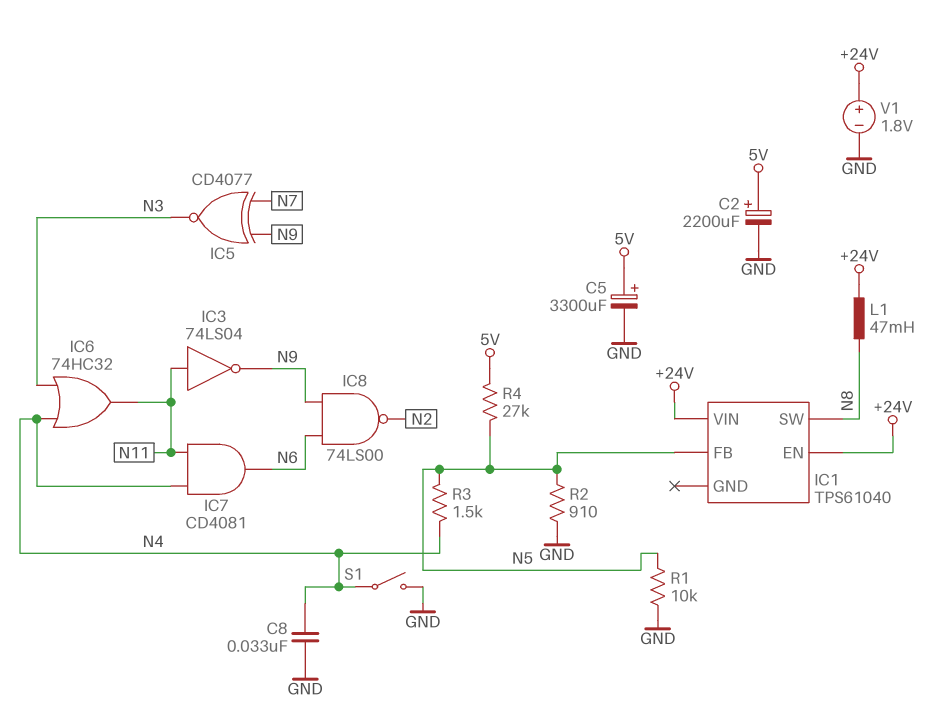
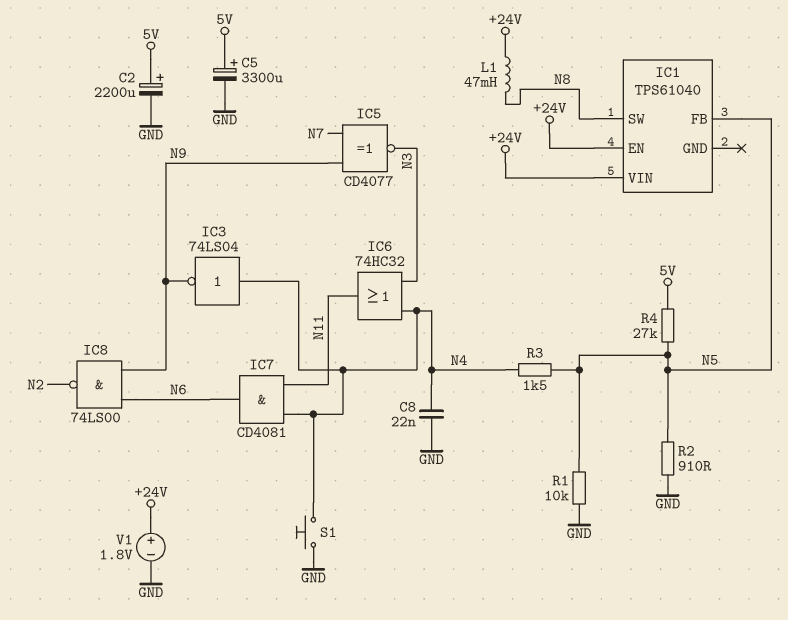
C8: 33nF (GND, N4) -> 22nF (GND, N4)
IC3: NOT 74LS04 (in N11, out N9) -> NOT 74LS04 (in N4, out N9)
S1: switch (GND, N4) -> button (GND, N4)

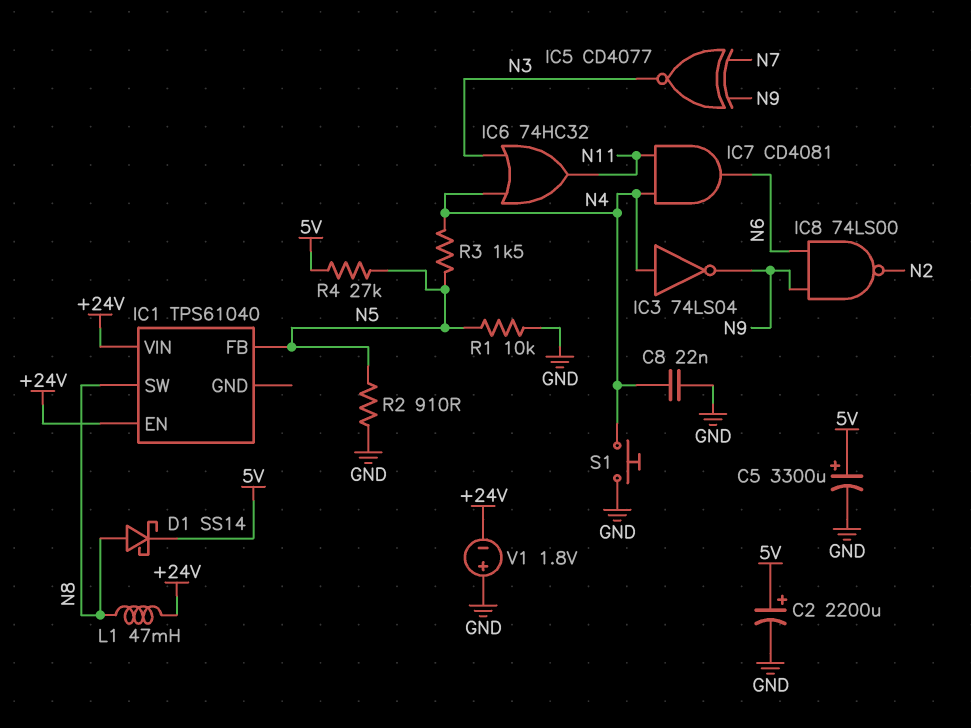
D1: none -> schottky SS14 (A N8, K 5V)
V1: 1.8V (plus +24V, minus GND) -> 1.8V (plus GND, minus +24V)

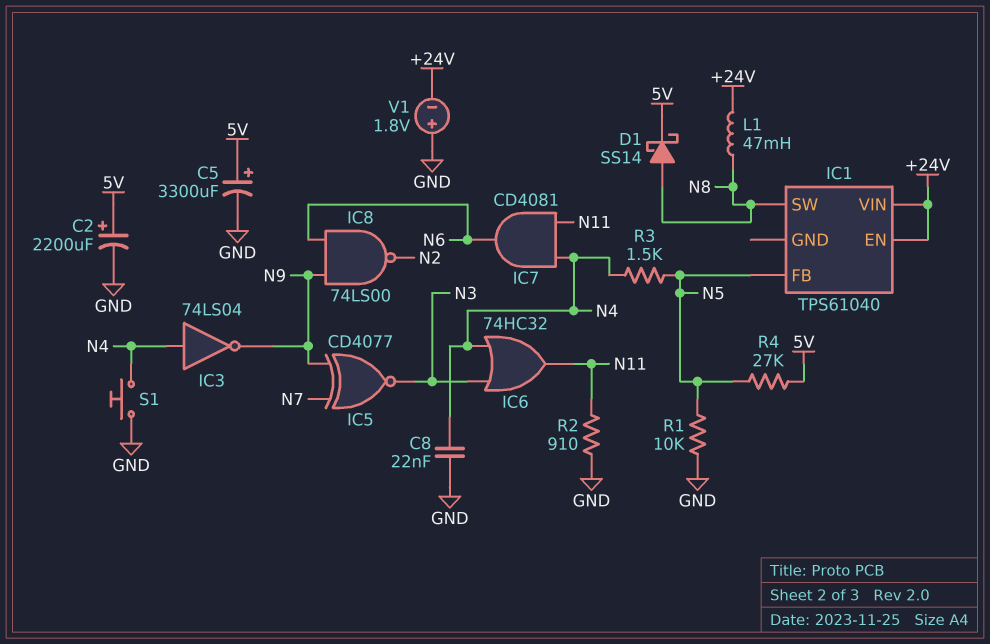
R2: 910 (GND, N5) -> 910 (GND, N11)

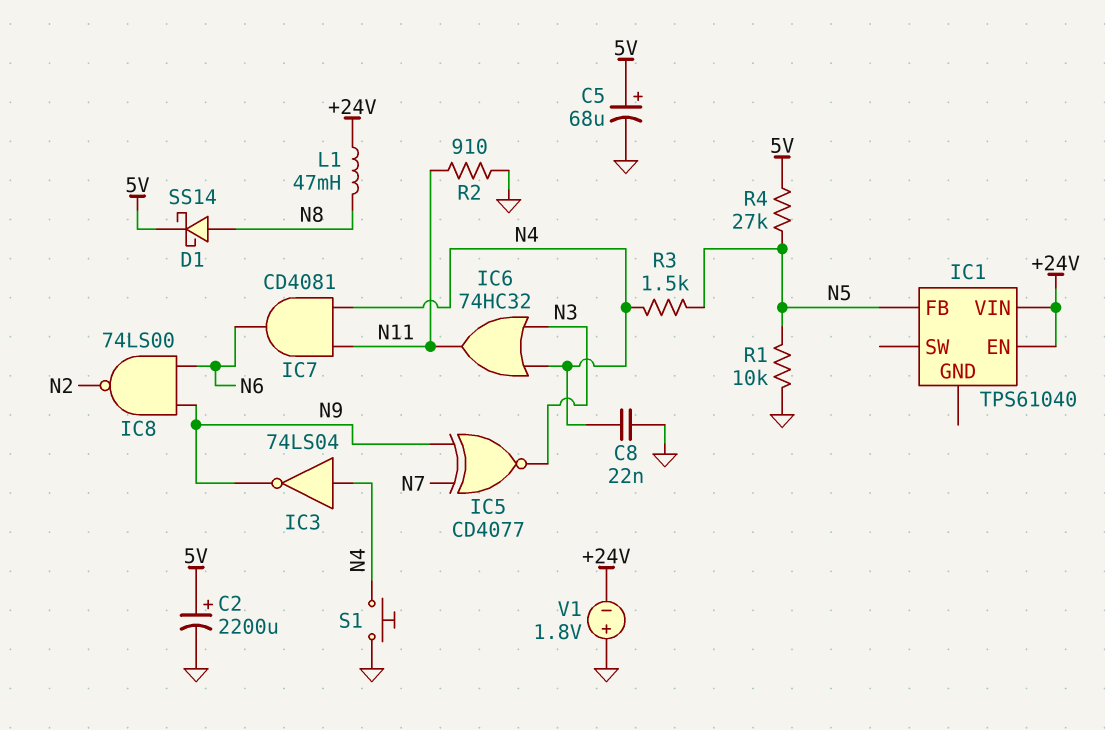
C5: 3300uF (plus 5V, minus GND) -> 68uF (plus 5V, minus GND)
IC1 pin SW: N8 -> none

